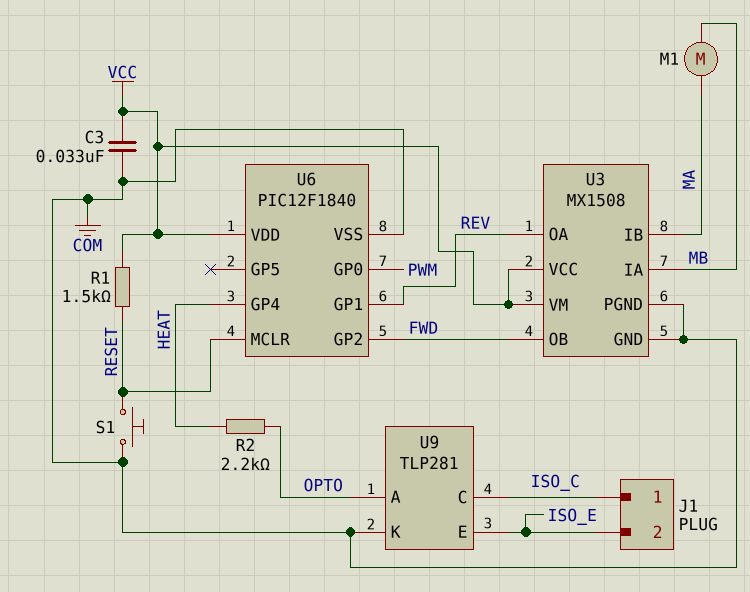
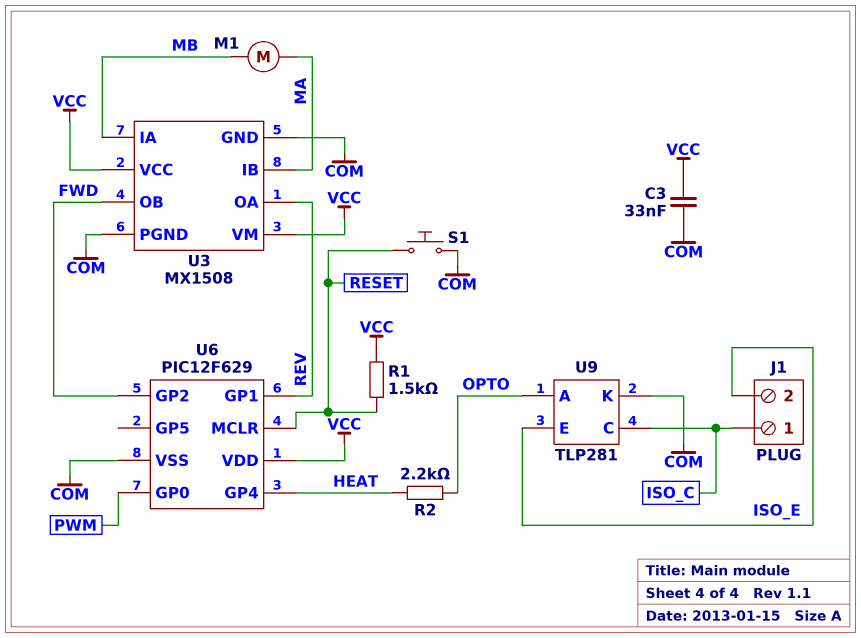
U6: PIC12F1840 -> PIC12F629

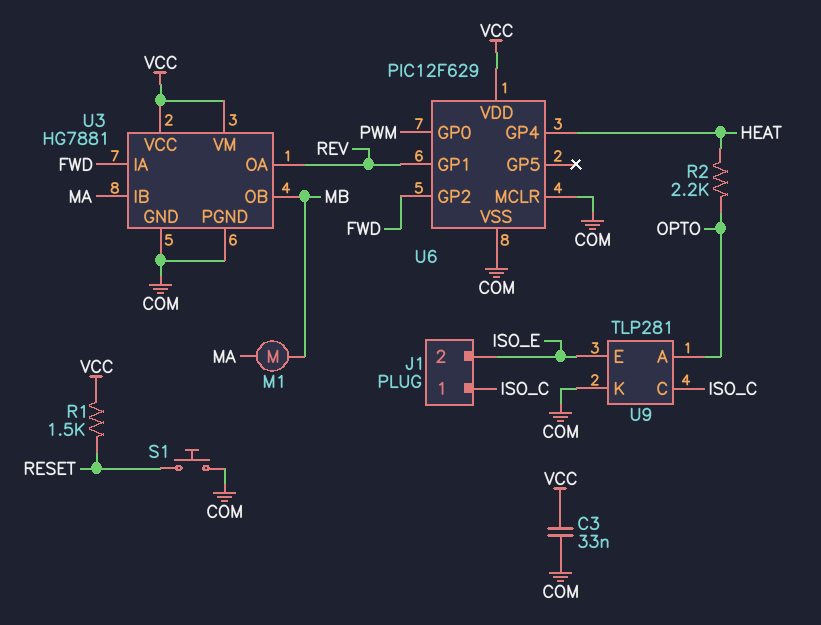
U3: MX1508 -> HG7881
U3 pin IA: MB -> FWD
U3 pin OB: FWD -> MB
U6 pin MCLR: RESET -> COM

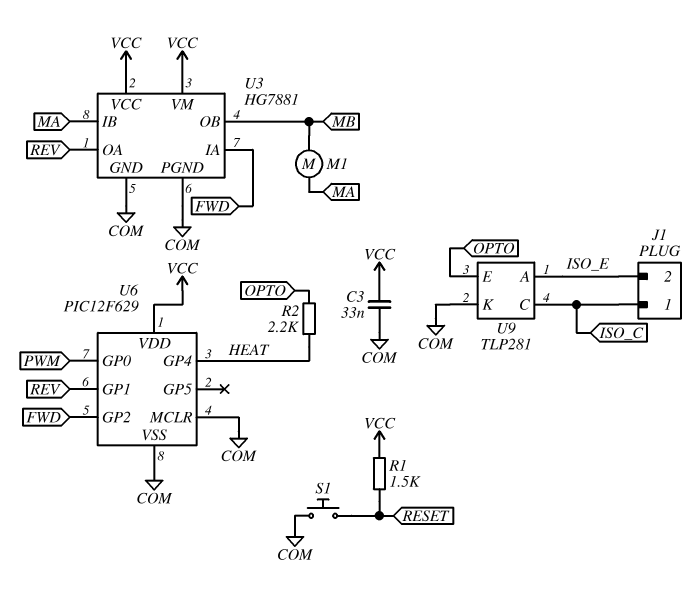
U9 pin A: OPTO -> ISO_E
U9 pin E: ISO_E -> OPTO

